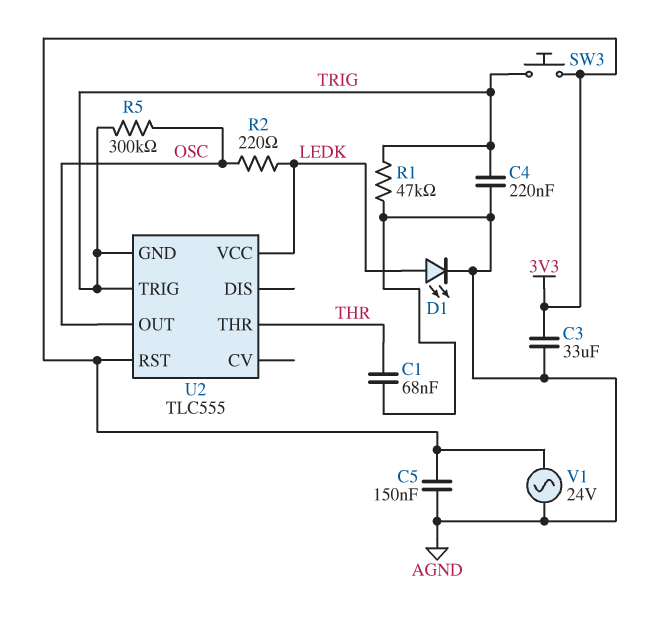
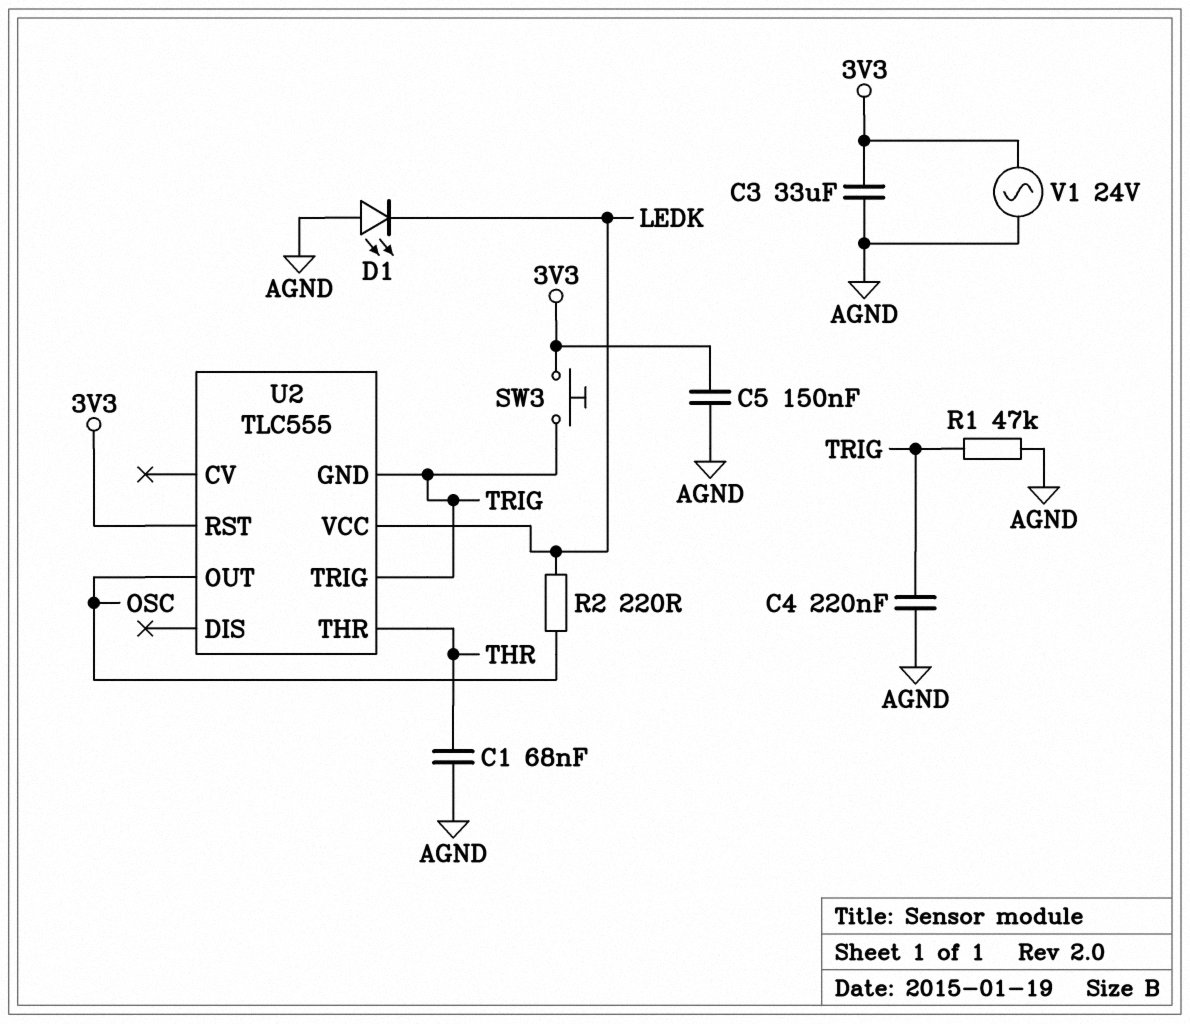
D1: LED (A LEDK, K AGND) -> LED (A AGND, K LEDK)
R5: 300k (OSC, TRIG) -> none

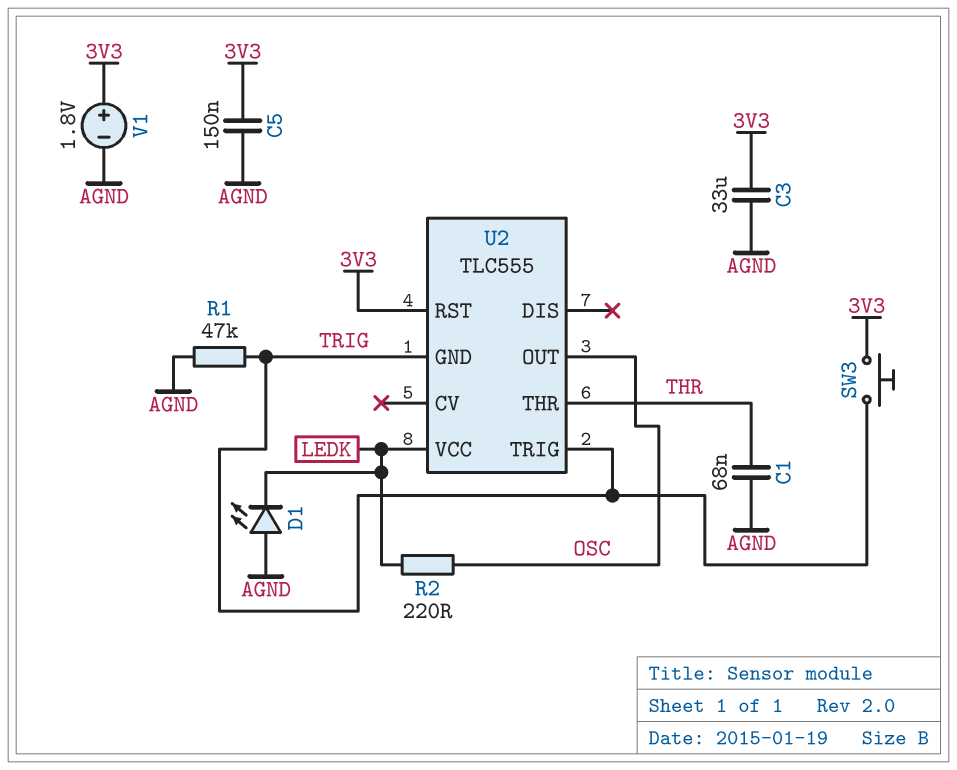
C4: 220nF (AGND, TRIG) -> none
V1: AC 24V (3V3, AGND) -> 1.8V (plus 3V3, minus AGND)

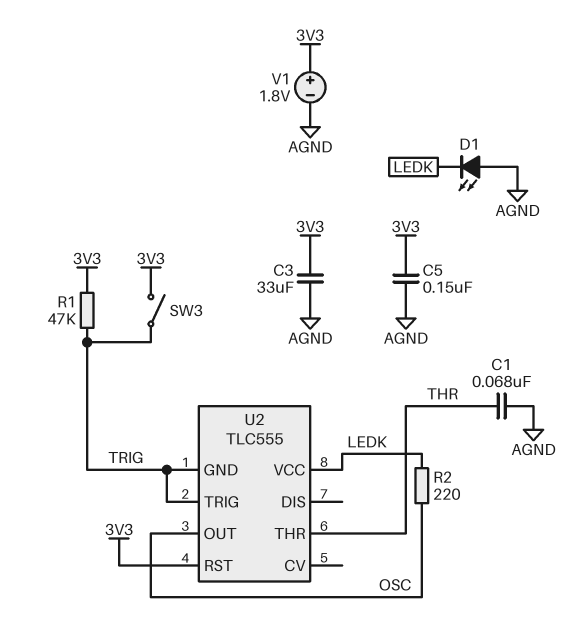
R1: 47k (AGND, TRIG) -> 47k (3V3, TRIG)
SW3: button (3V3, TRIG) -> switch (3V3, TRIG)

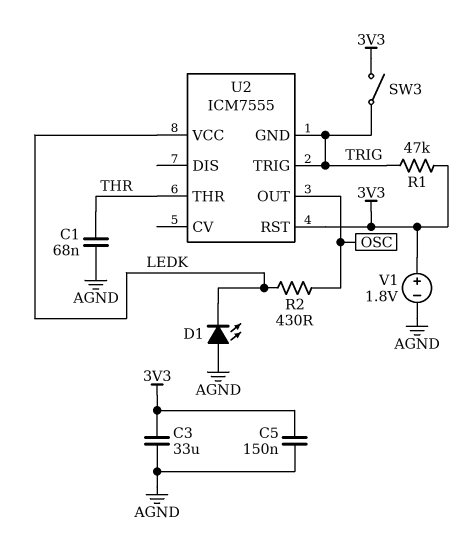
R2: 220 (LEDK, OSC) -> 430 (LEDK, OSC)
U2: TLC555 -> ICM7555

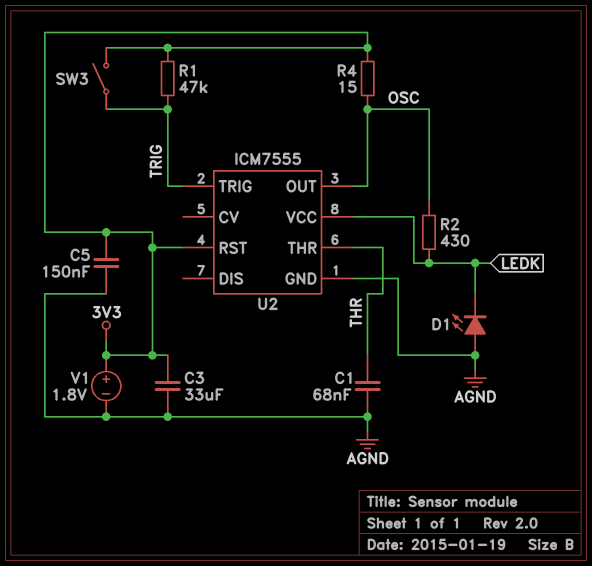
R4: none -> 15 (3V3, OSC)
U2 pin GND: TRIG -> AGND

